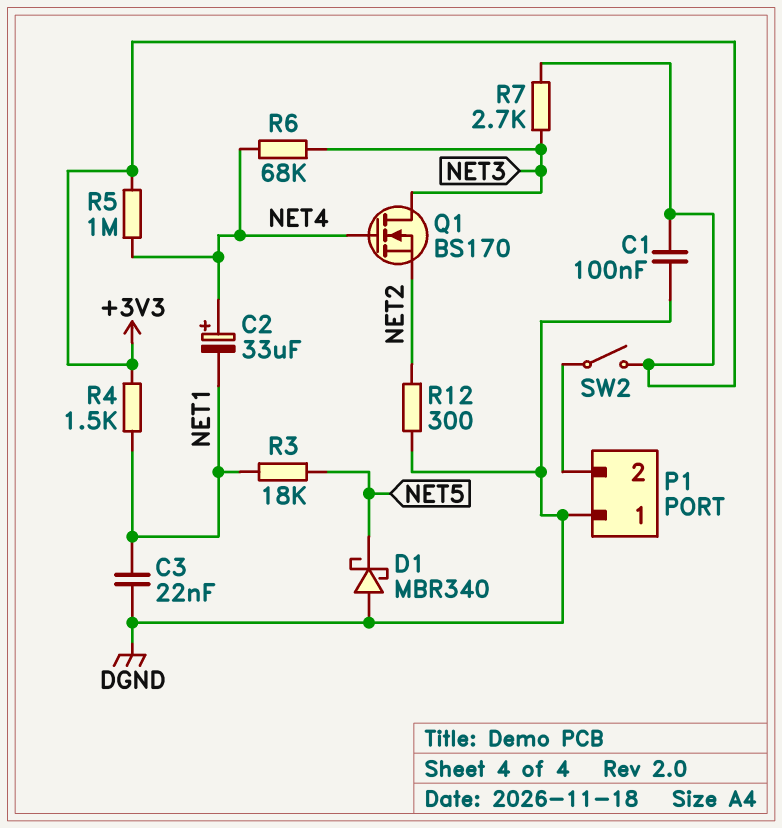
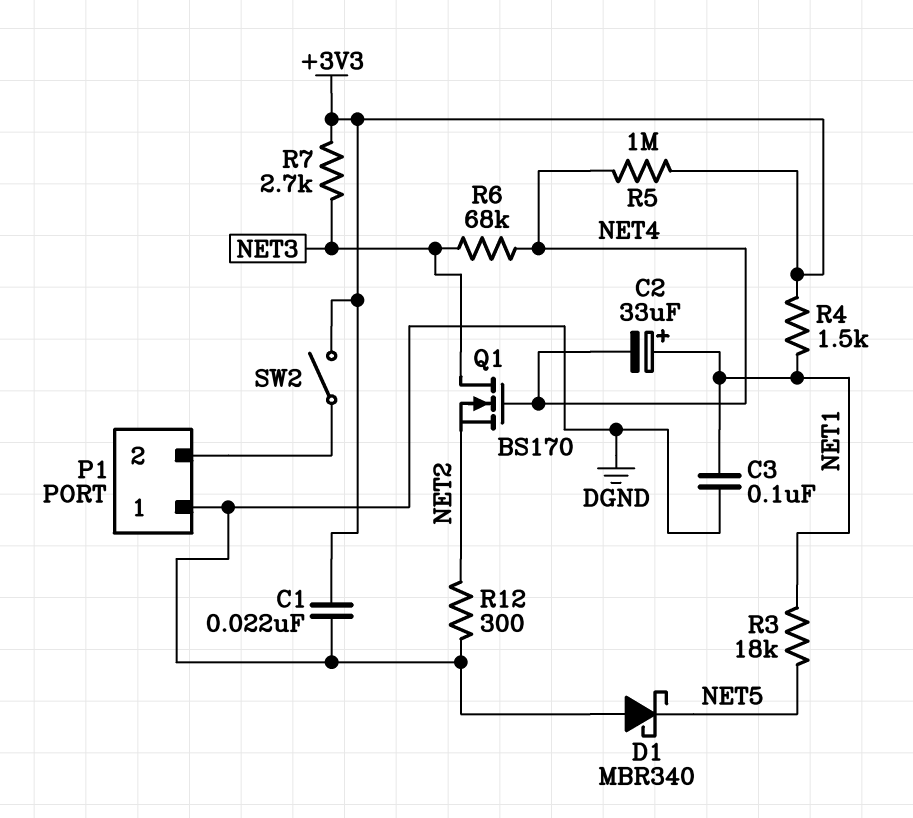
C1: 100nF (+3V3, DGND) -> 22nF (+3V3, DGND)
C2: 33uF (plus NET4, minus NET1) -> 33uF (plus NET1, minus NET4)
C3: 22nF (DGND, NET1) -> 100nF (DGND, NET1)

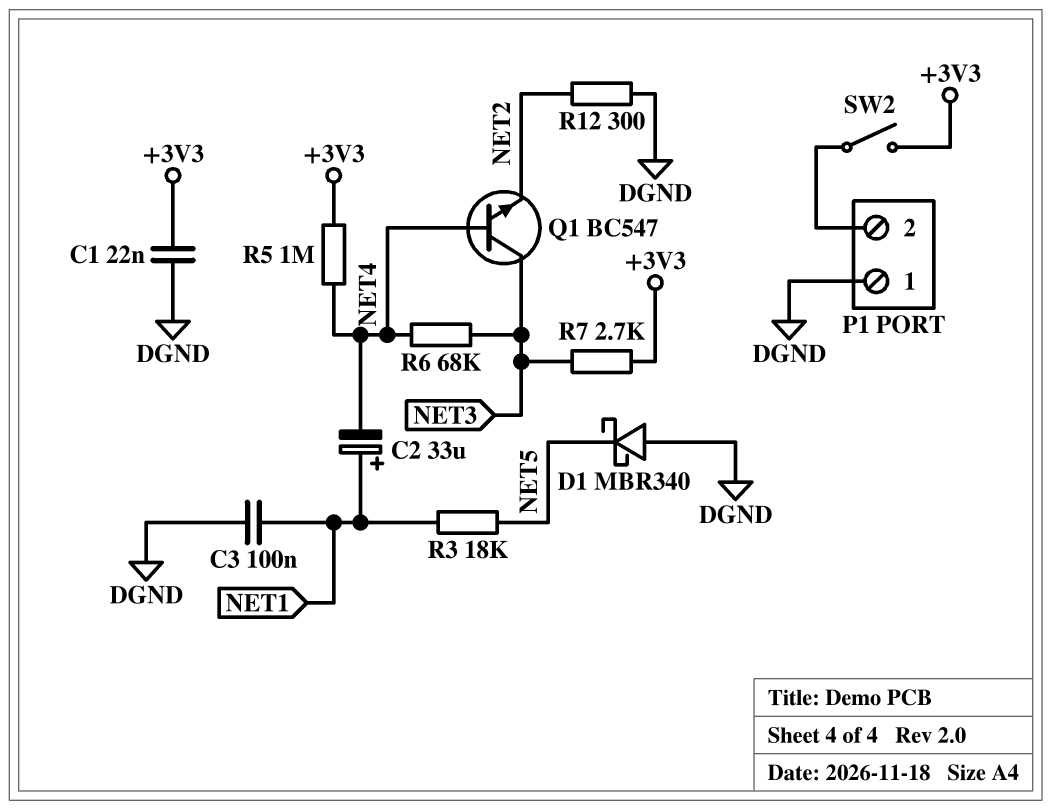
Q1: NMOS BS170 (G NET4, D NET3, S NET2) -> NPN BC547 (B NET4, C NET3, E NET2)
R4: 1.5k (+3V3, NET1) -> none

